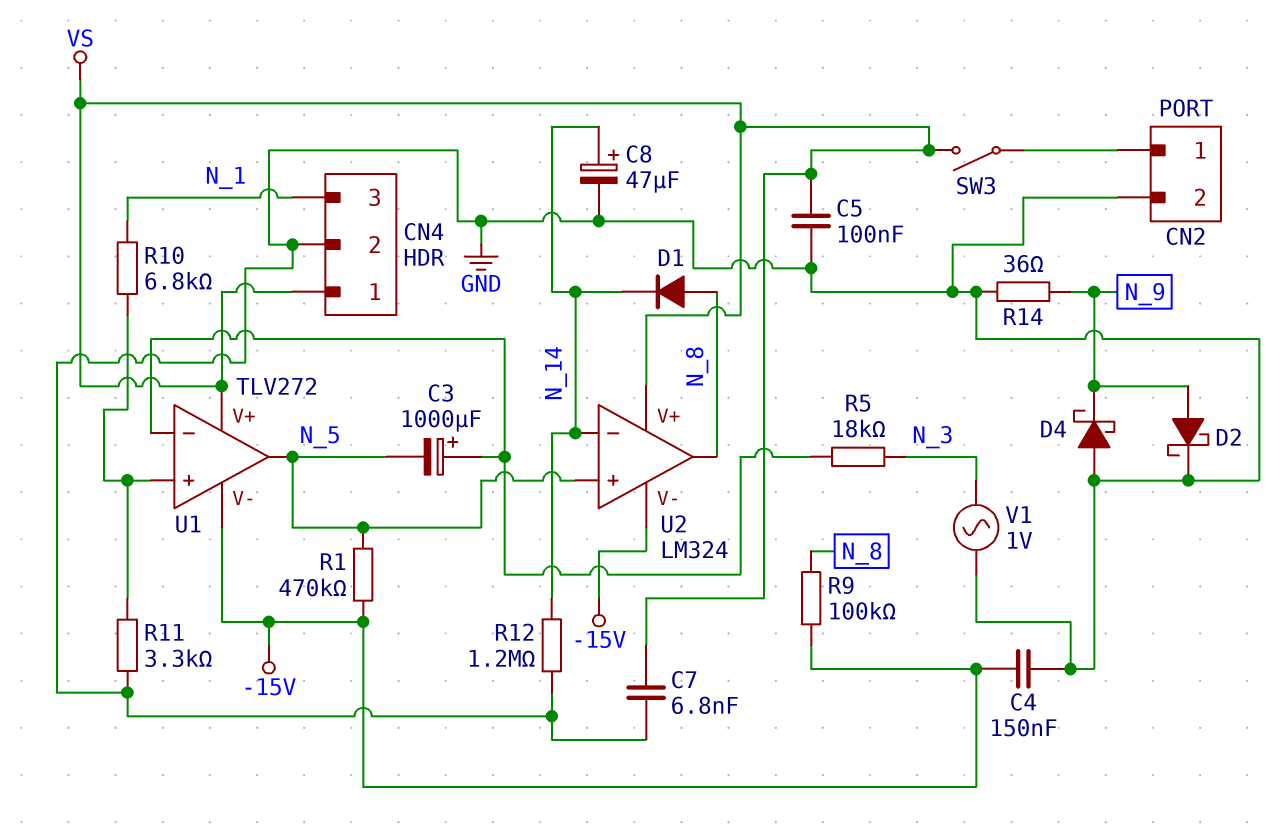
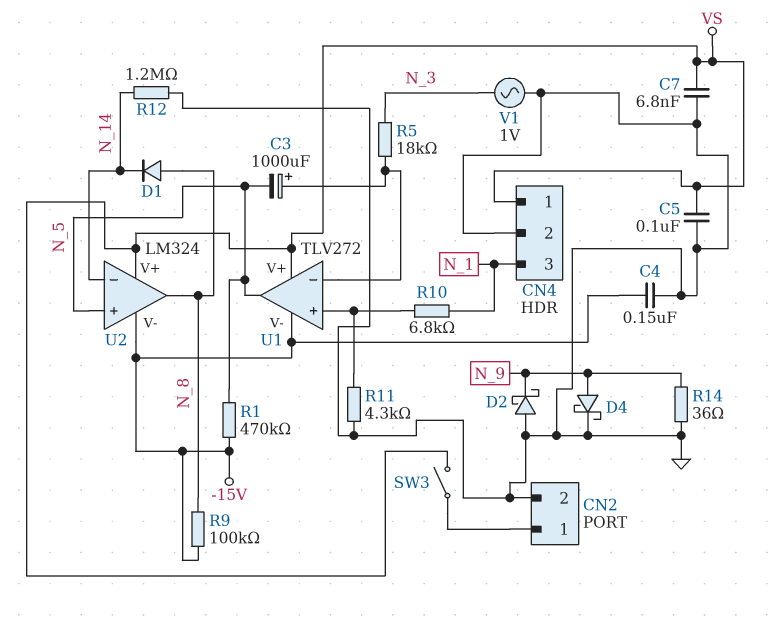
C8: 47uF (plus N_14, minus GND) -> none
D2: schottky (A N_9, K GND) -> schottky (A GND, K N_9)
D4: schottky (A GND, K N_9) -> schottky (A N_9, K GND)
R11: 3.3k (GND, U1/in+) -> 4.3k (GND, U1/in+)

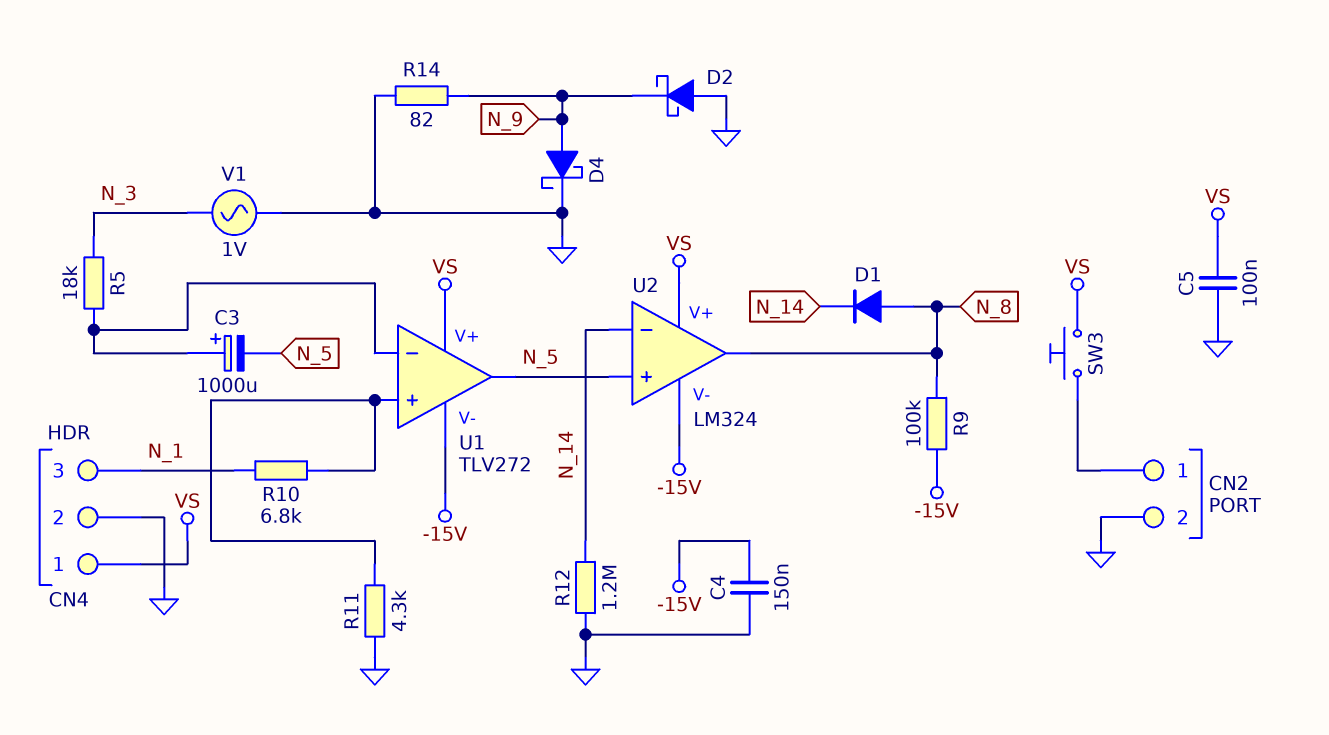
C7: 6.8nF (GND, VS) -> none
R1: 470k (-15V, N_5) -> none
R14: 36 (GND, N_9) -> 82 (GND, N_9)
SW3: switch (CN2/1, VS) -> button (CN2/1, VS)

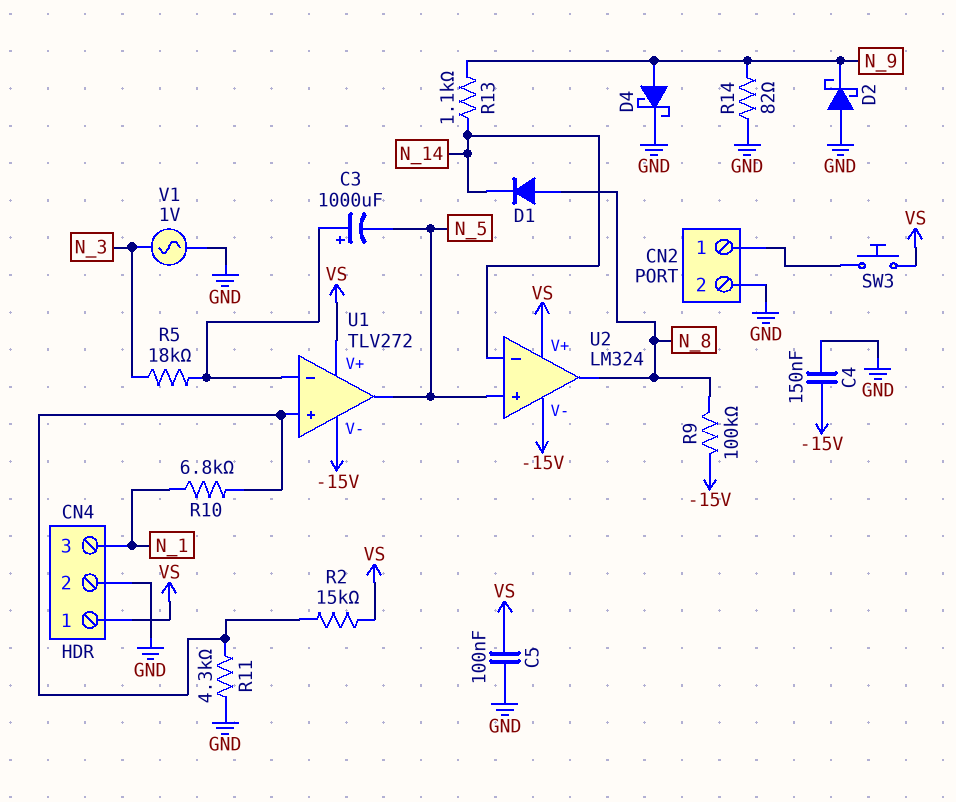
R2: none -> 15k (U1/in+, VS)
R12: 1.2M (GND, N_14) -> none
R13: none -> 1.1k (N_9, N_14)

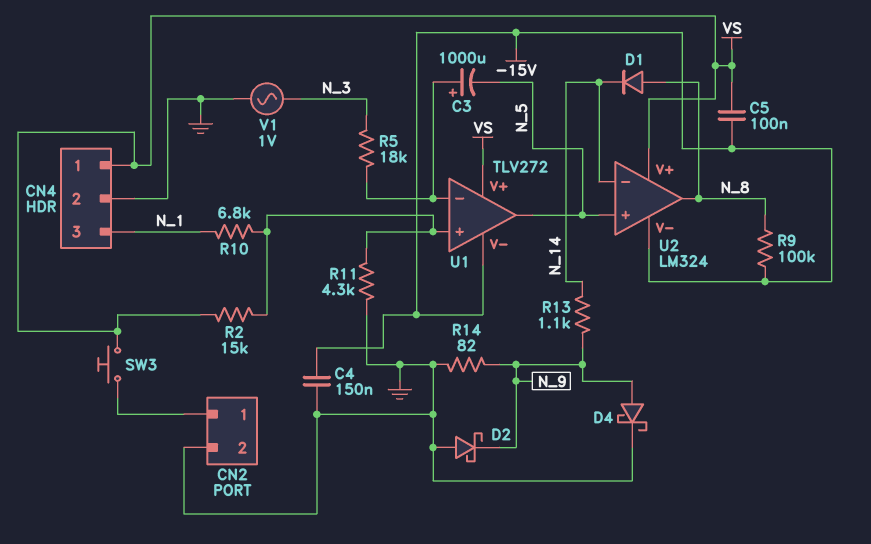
C5: 100nF (GND, VS) -> 100nF (-15V, VS)

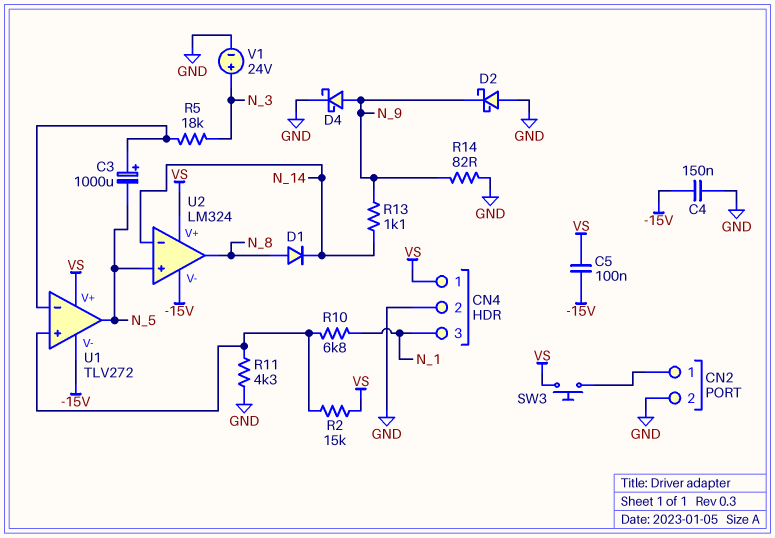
R9: 100k (-15V, N_8) -> none
V1: AC 1V (GND, N_3) -> 24V (plus N_3, minus GND)

